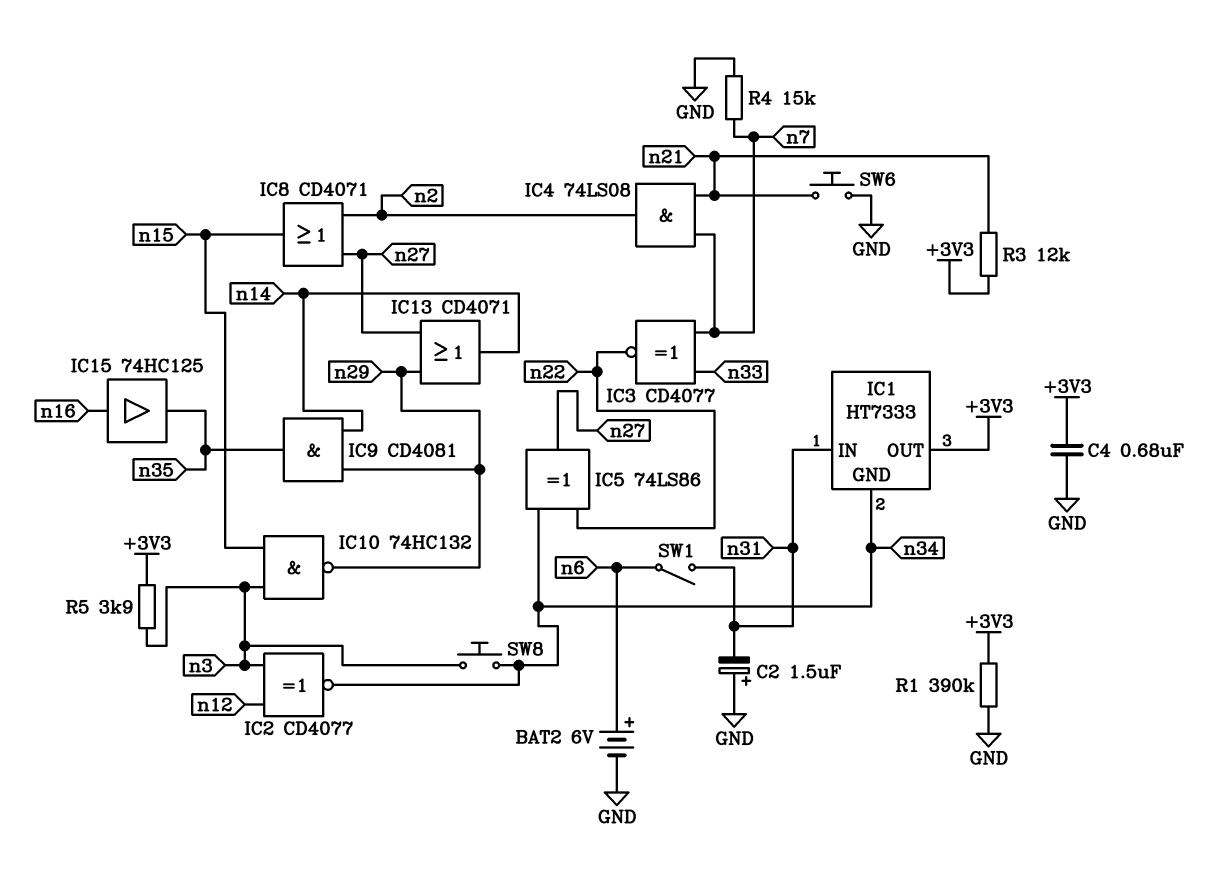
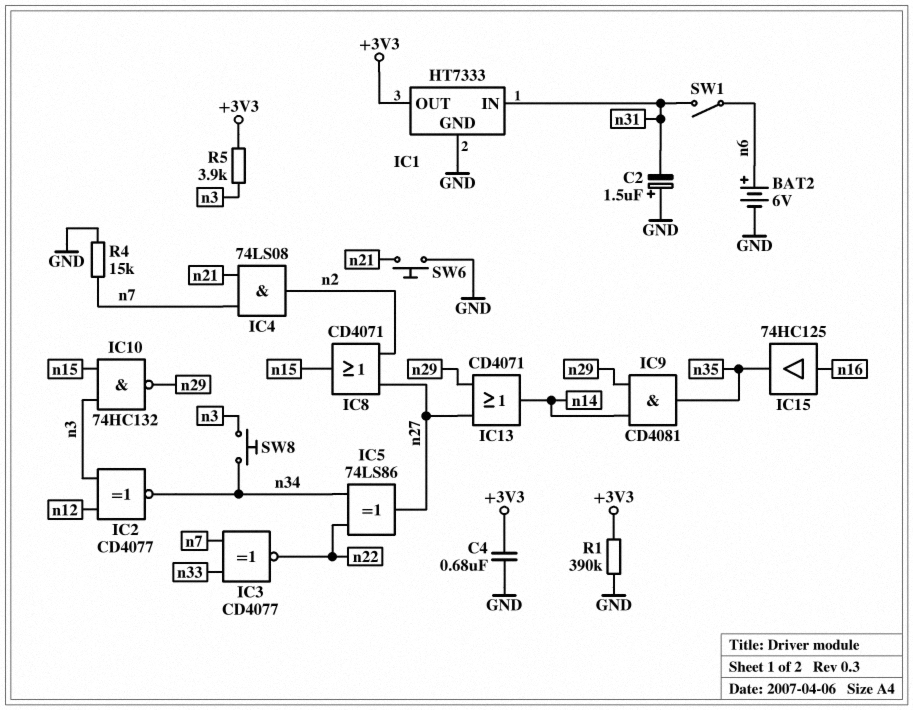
IC1 pin GND: n34 -> GND
R3: 12k (+3V3, n21) -> none

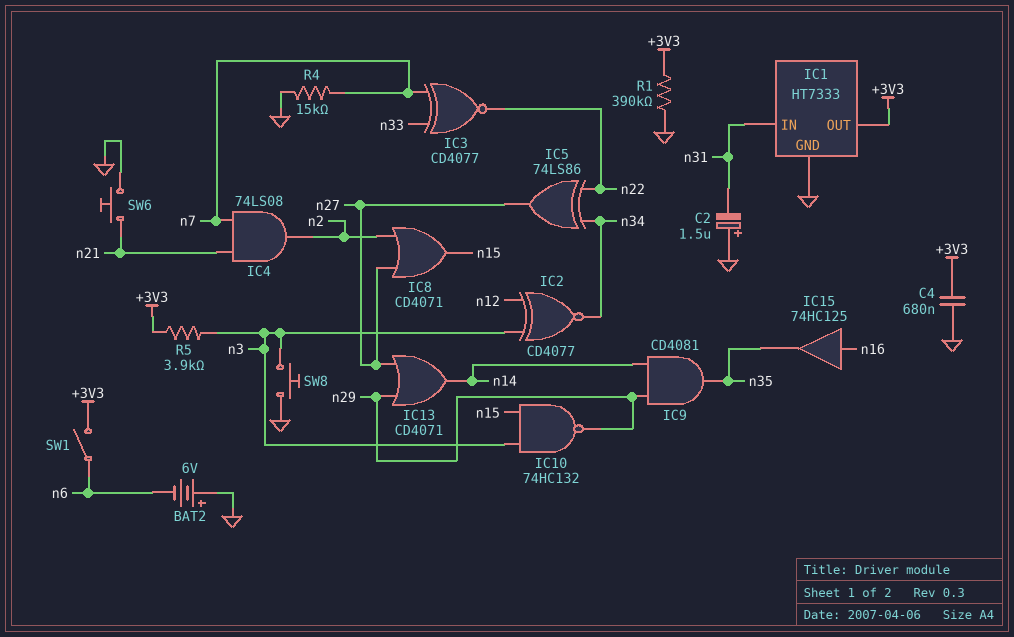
BAT2: 6V (plus n6, minus GND) -> 6V (plus GND, minus n6)
SW1: switch (n6, n31) -> switch (+3V3, n6)
SW8: button (n3, n34) -> button (GND, n3)

